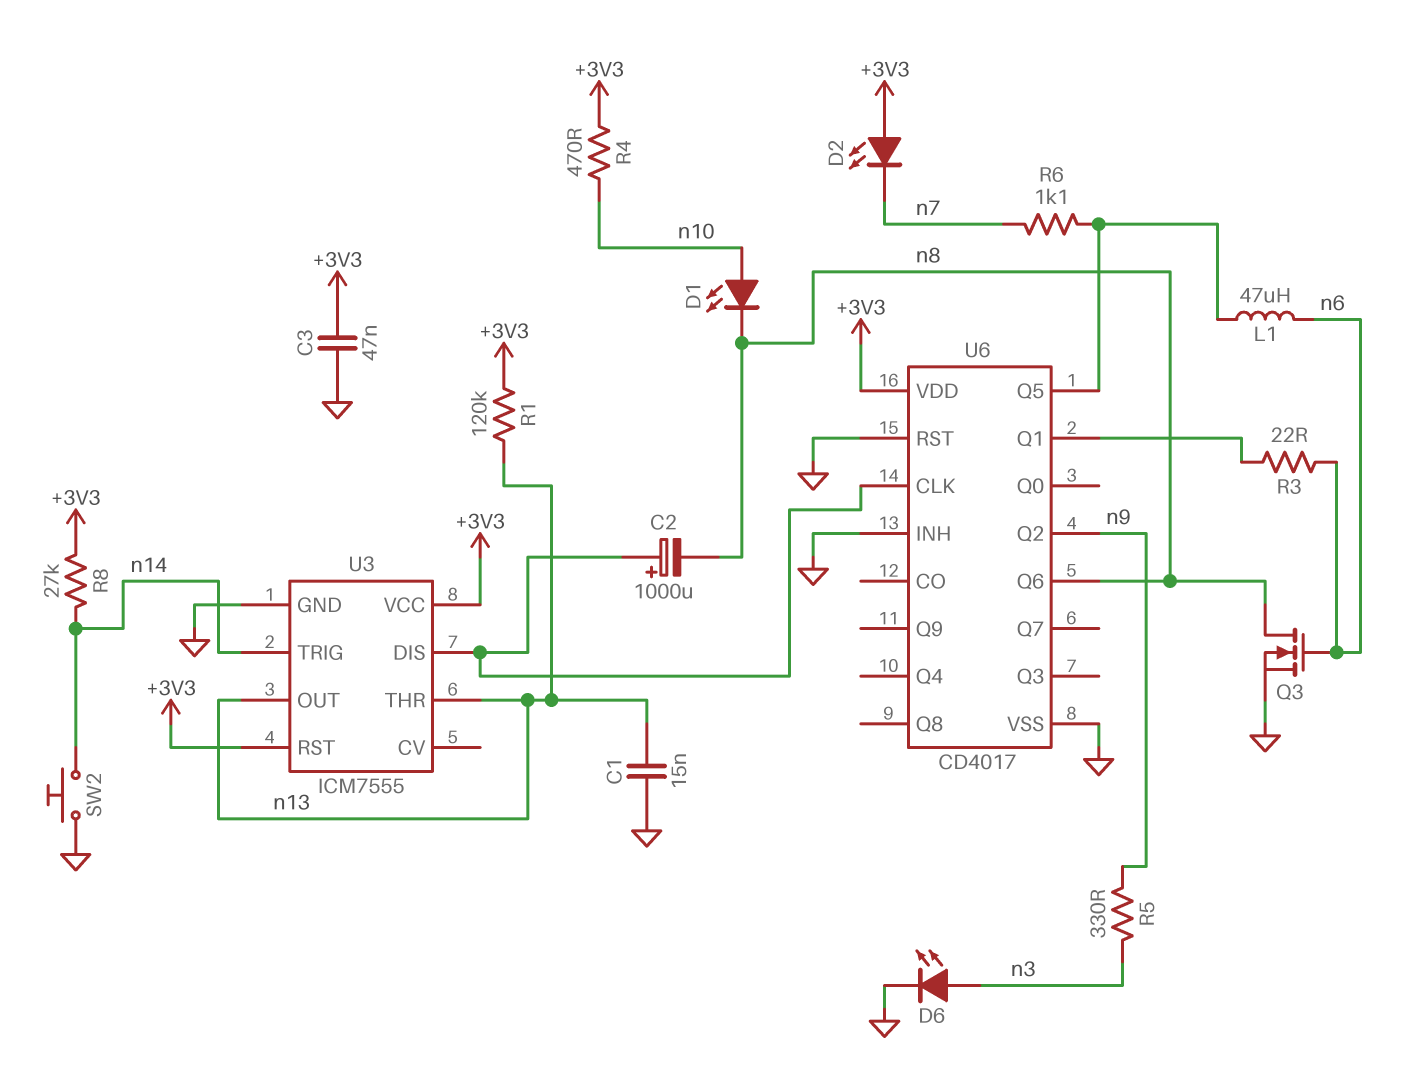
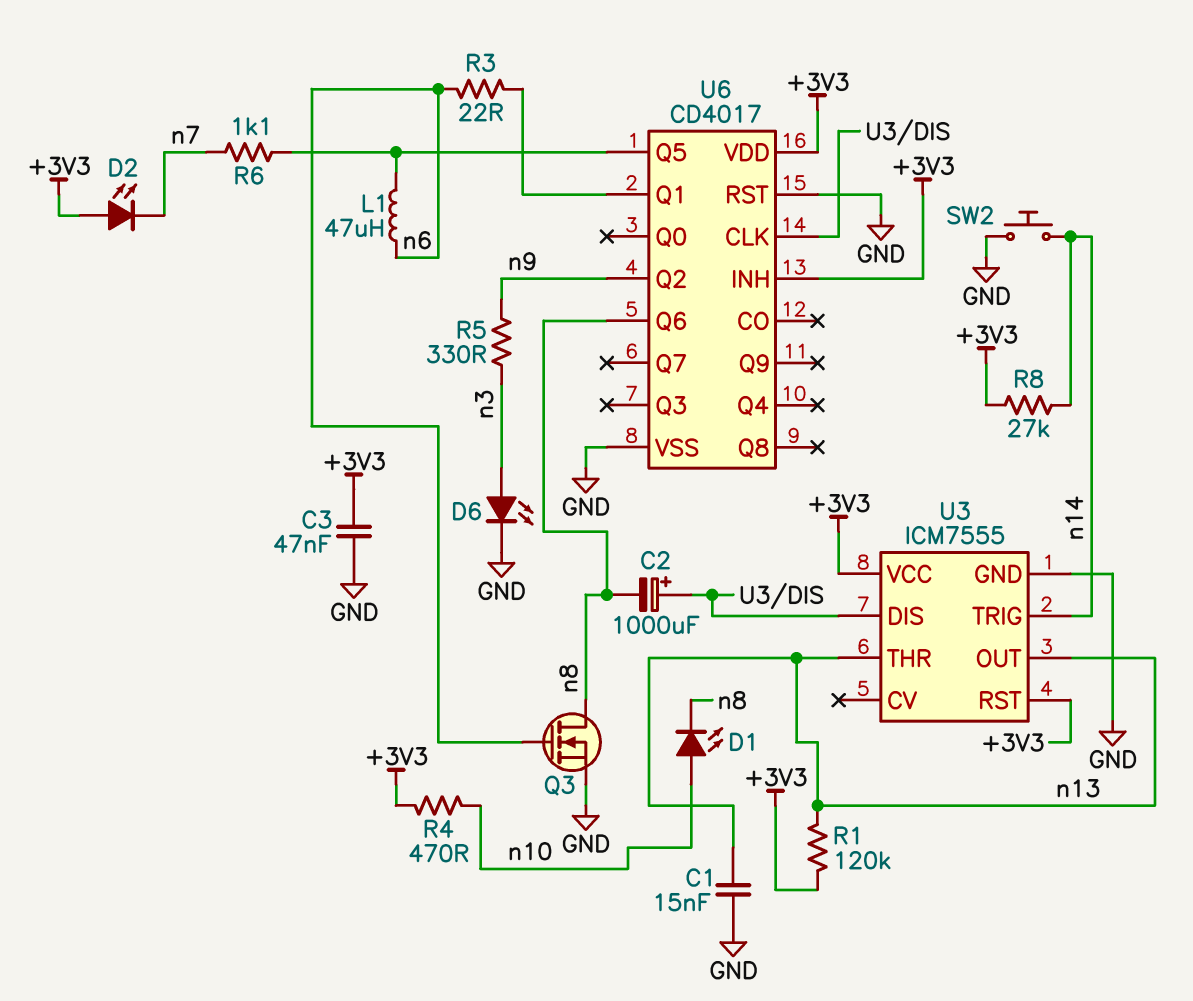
U6 pin INH: GND -> +3V3

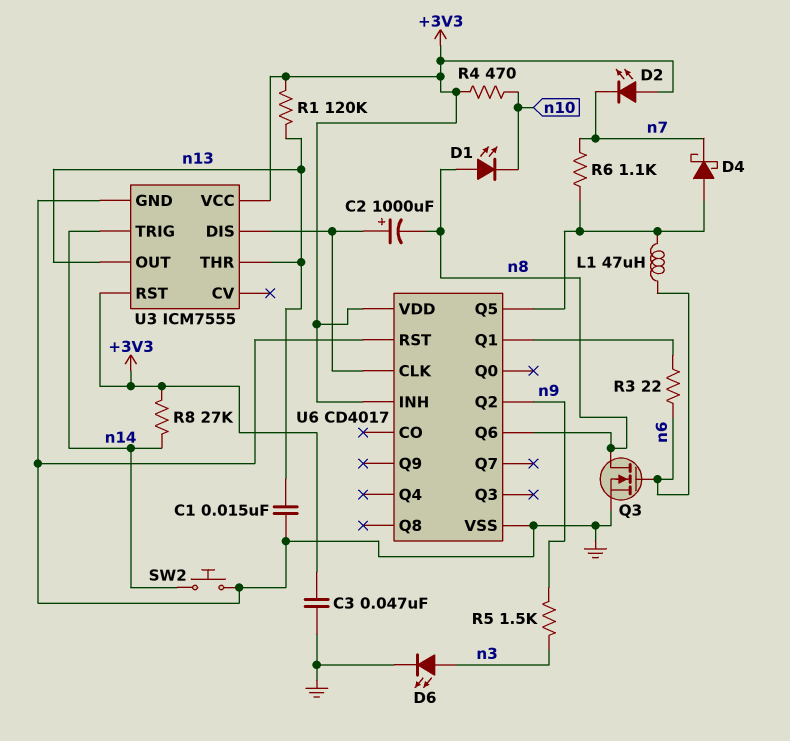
D1: LED (A n10, K n8) -> LED (A n8, K n10)
D4: none -> schottky (A U6/Q5, K n7)
R5: 330 (n3, n9) -> 1.5k (n3, n9)

